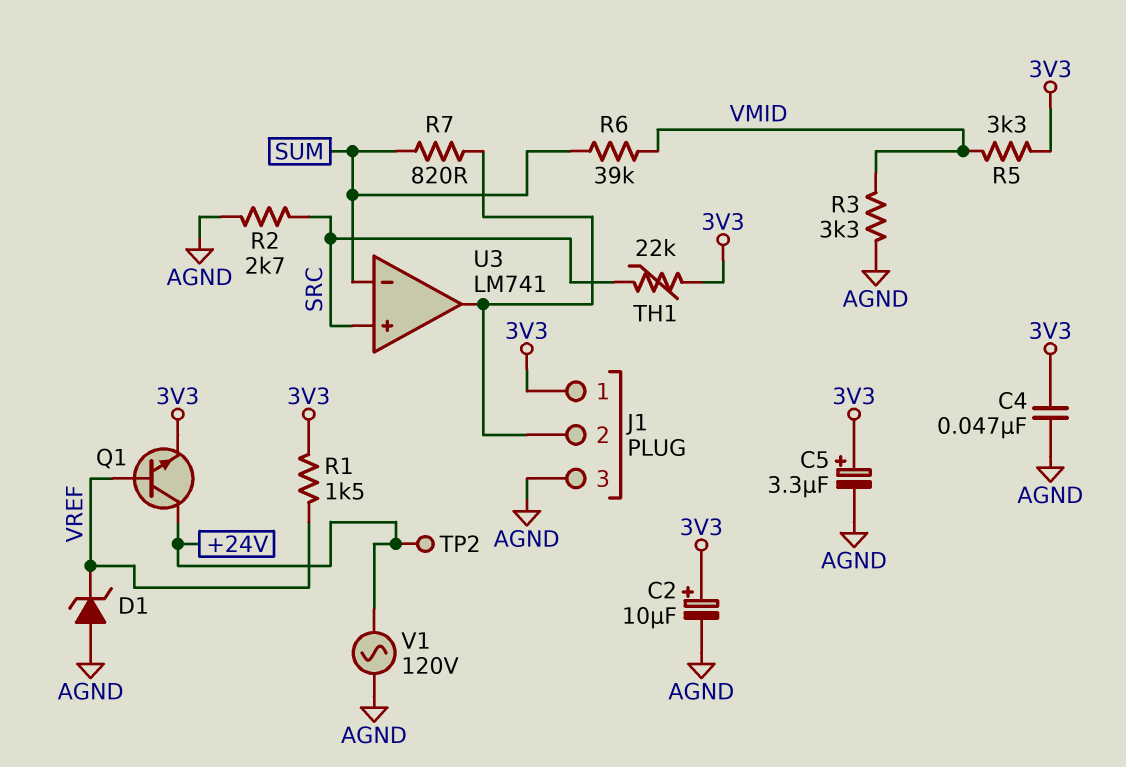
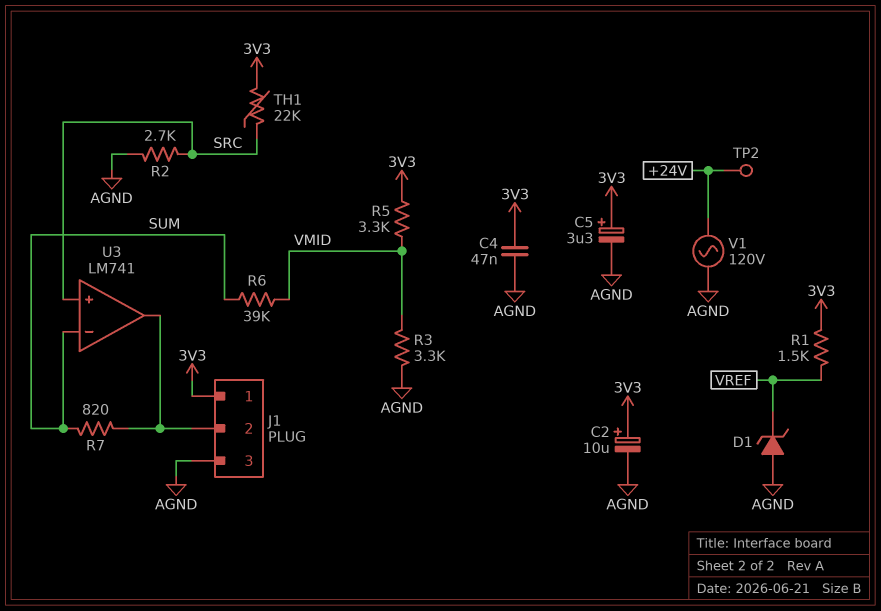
Q1: NPN (B VREF, C +24V, E 3V3) -> none

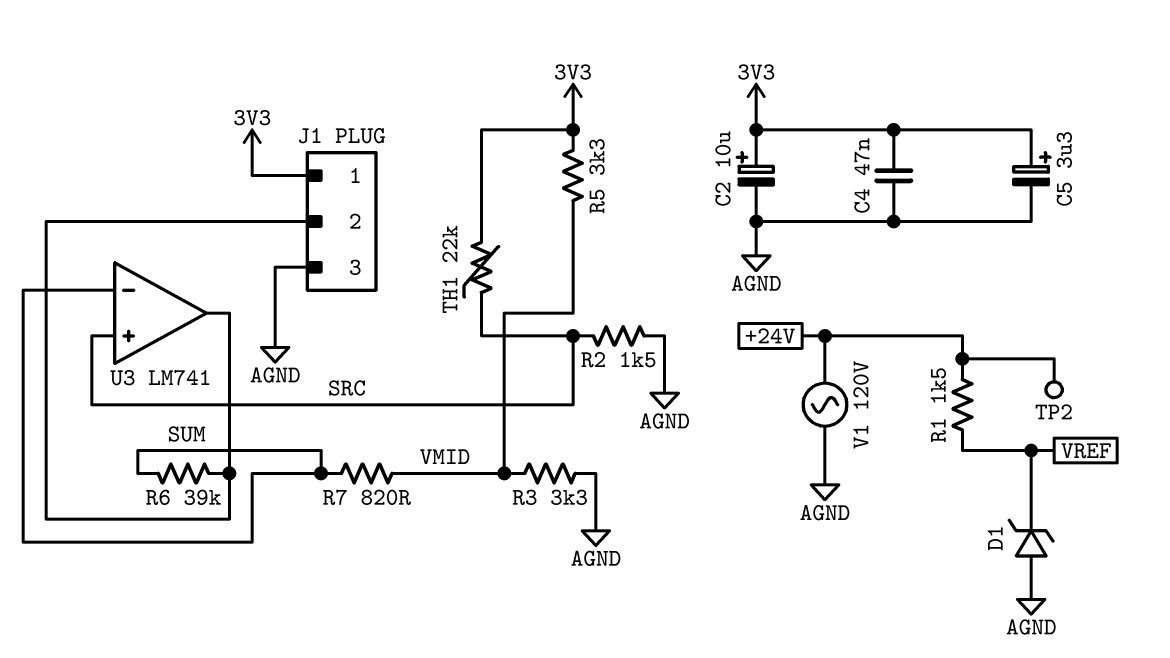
R1: 1.5k (3V3, VREF) -> 1.5k (+24V, VREF)
R2: 2.7k (AGND, SRC) -> 1.5k (AGND, SRC)
R6: 39k (SUM, VMID) -> 39k (J1/2, SUM)
R7: 820 (J1/2, SUM) -> 820 (SUM, VMID)

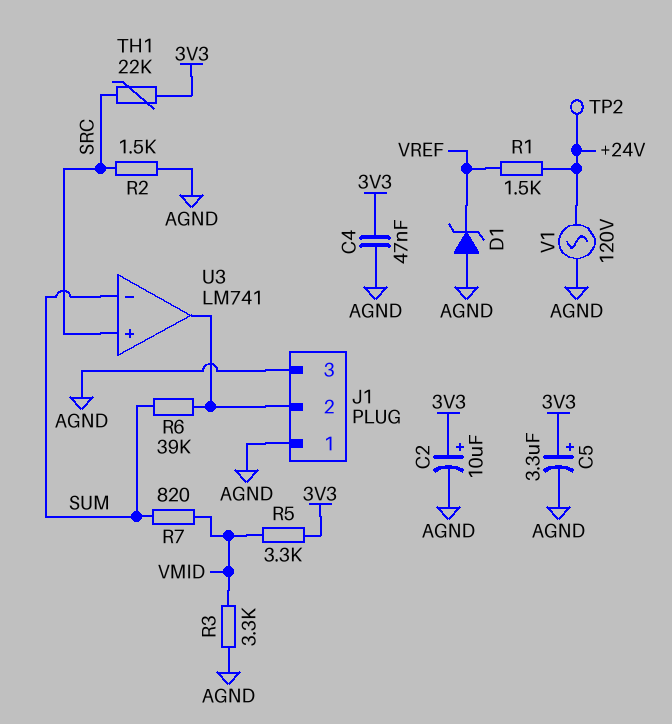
J1 pin 1: 3V3 -> AGND

